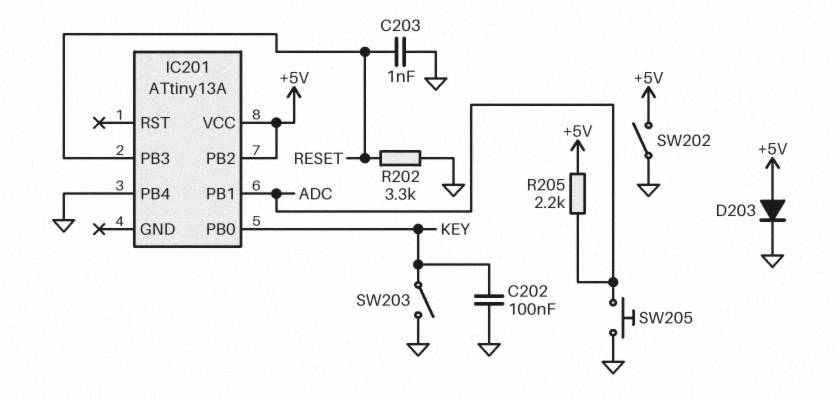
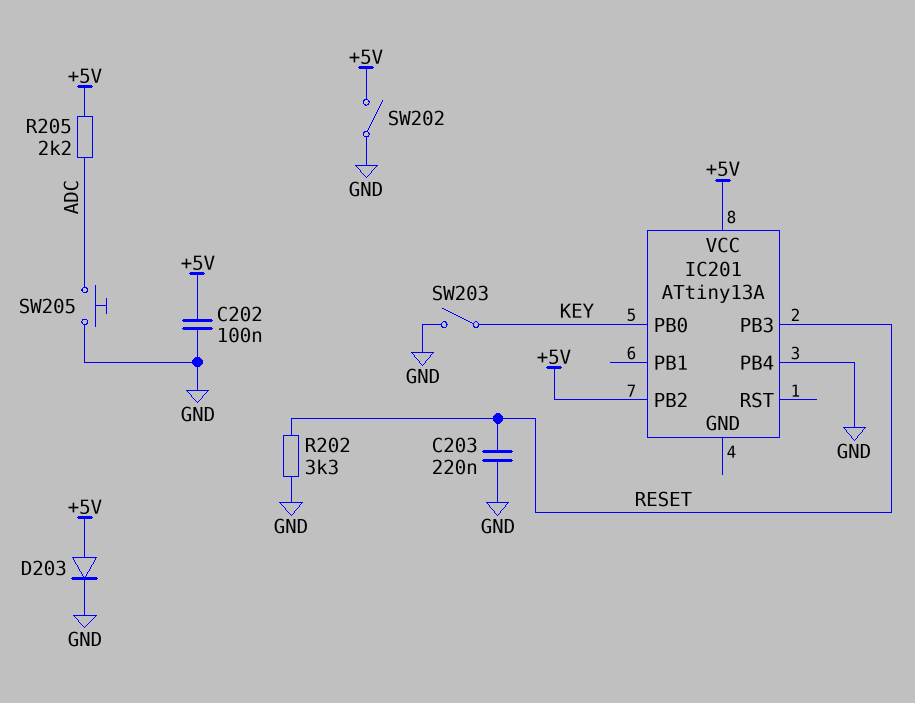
C202: 100nF (GND, KEY) -> 100nF (+5V, GND)
C203: 1nF (GND, RESET) -> 220nF (GND, RESET)
IC201 pin PB1: ADC -> none

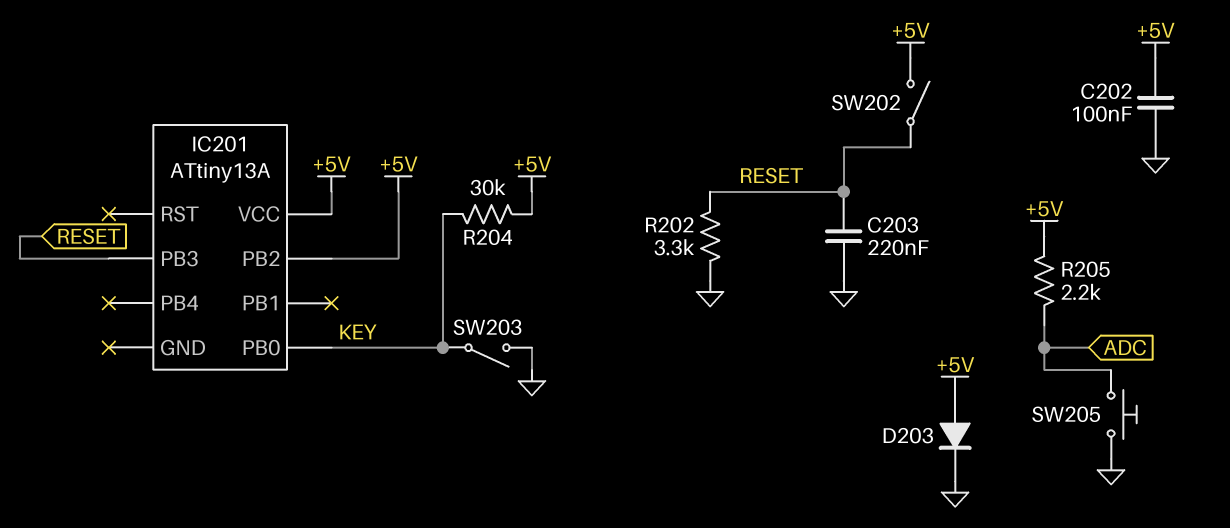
IC201 pin PB4: GND -> none
R204: none -> 30k (+5V, KEY)
SW202: switch (+5V, GND) -> switch (+5V, RESET)

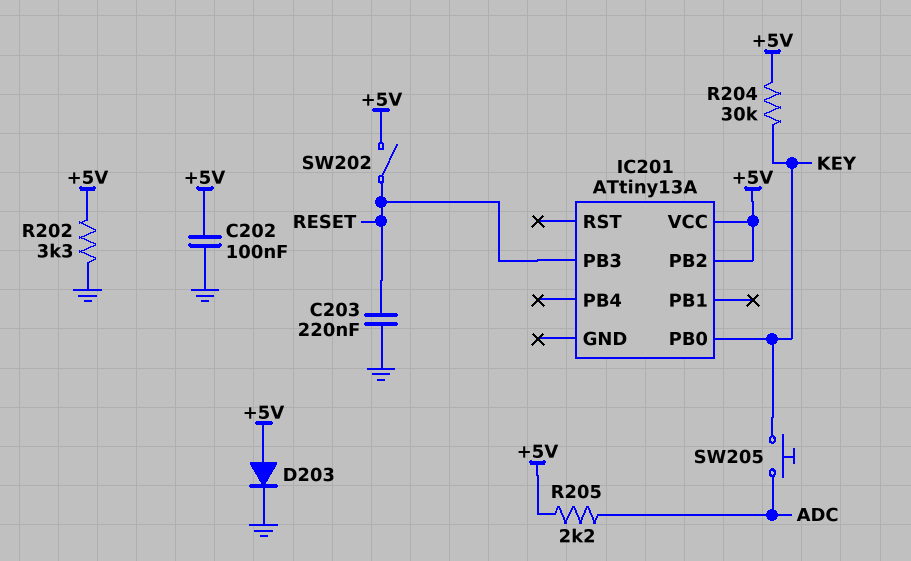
R202: 3.3k (GND, RESET) -> 3.3k (+5V, GND)
SW203: switch (GND, KEY) -> none
SW205: button (ADC, GND) -> button (ADC, KEY)

